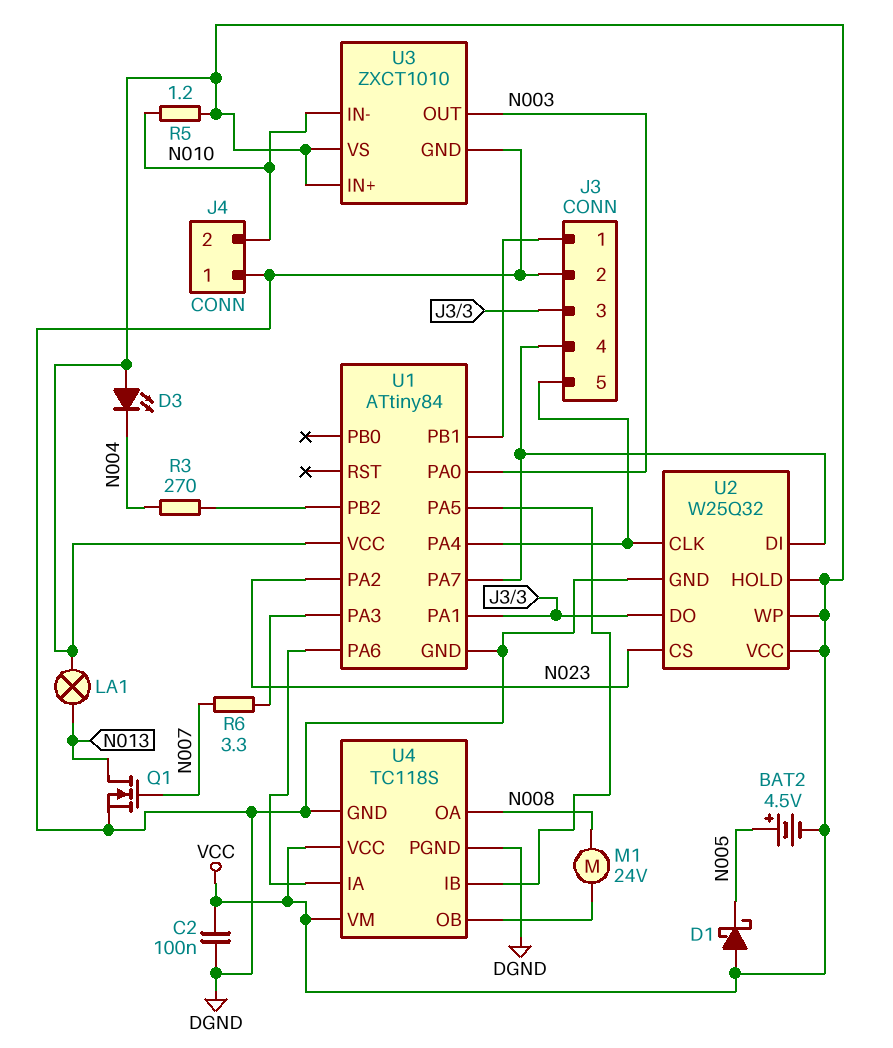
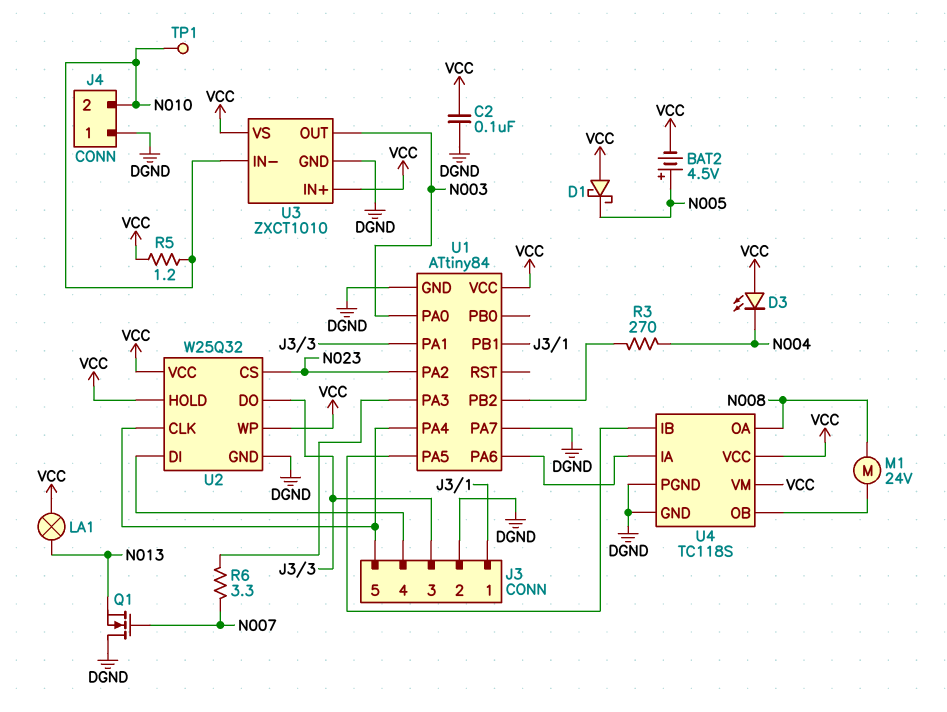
Q1: NMOS (G N007, D N013, S DGND) -> NMOS (G N007, D DGND, S N013)
TP1: none -> test point (N010)
U1 pin PA7: J3/4 -> DGND

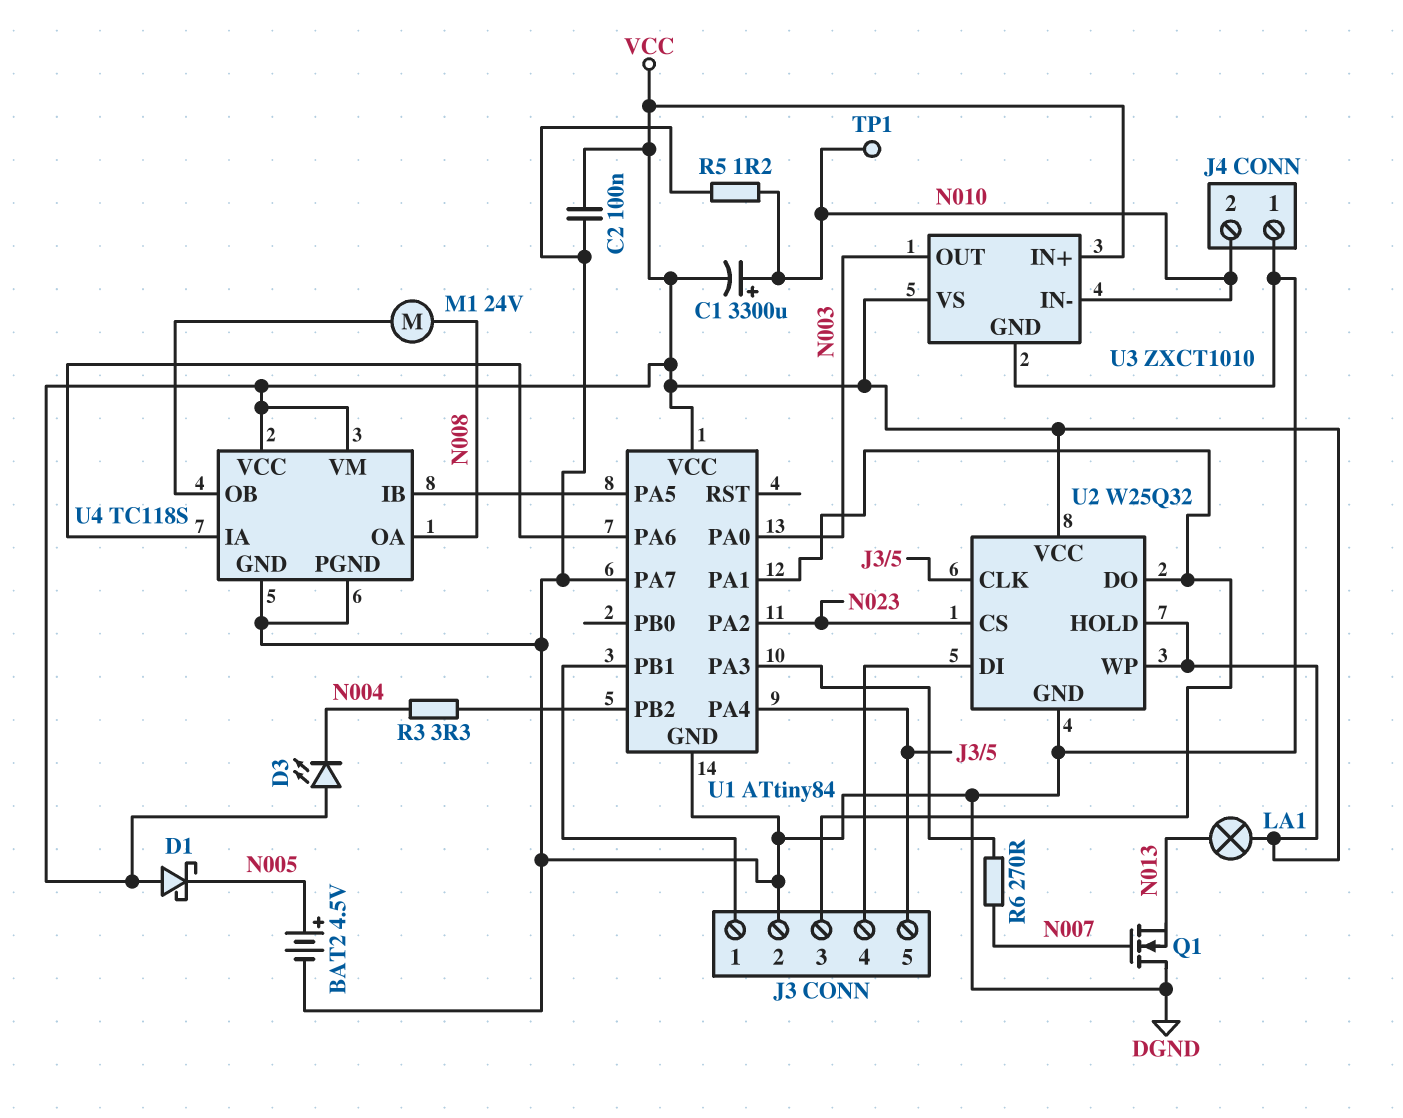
BAT2: 4.5V (plus N005, minus VCC) -> 4.5V (plus N005, minus DGND)
C1: none -> 3300uF (plus N010, minus VCC)
R3: 270 (N004, U1/PB2) -> 3.3 (N004, U1/PB2)
R5: 1.2 (N010, VCC) -> 1.2 (DGND, N010)
R6: 3.3 (N007, U1/PA3) -> 270 (N007, U1/PA3)

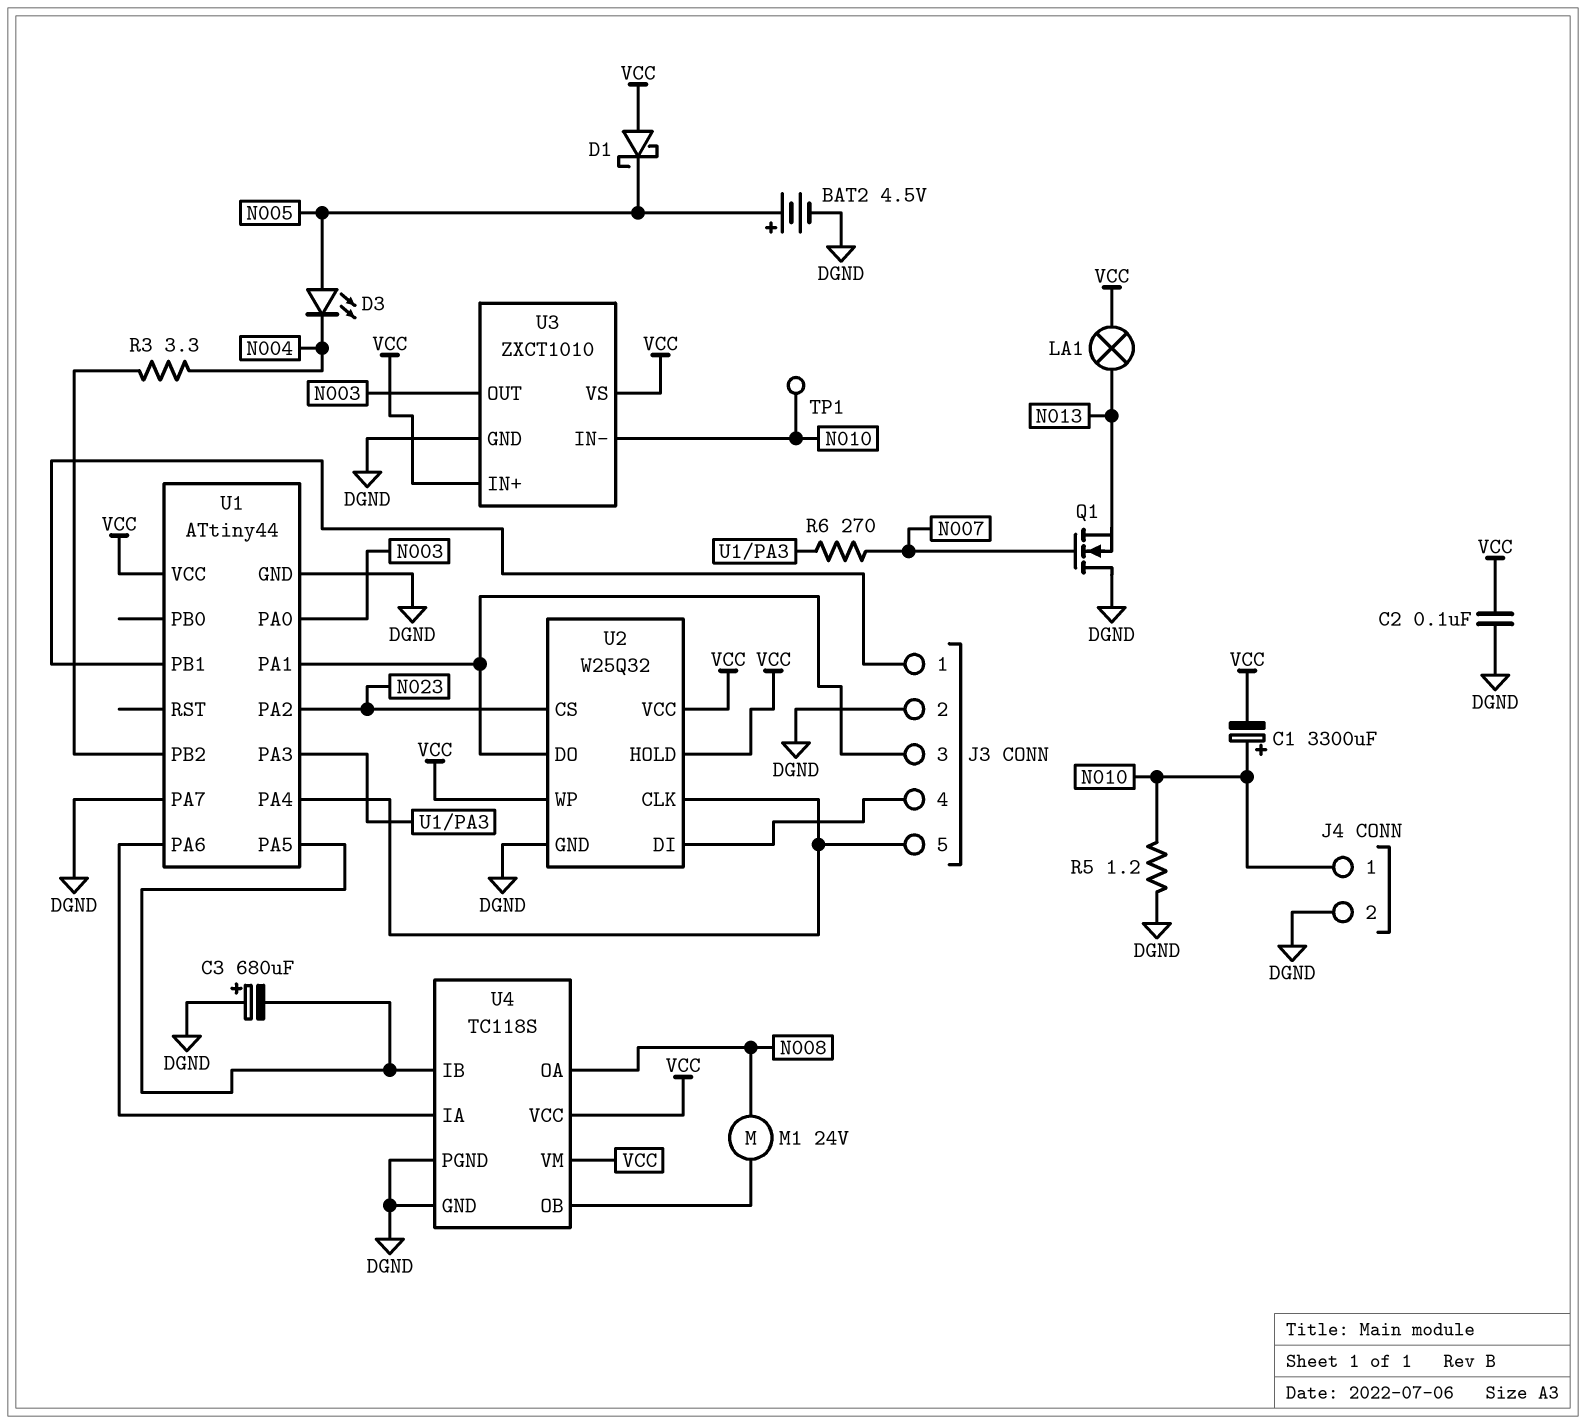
C3: none -> 680uF (plus DGND, minus U1/PA5)
D3: LED (A VCC, K N004) -> LED (A N005, K N004)
J4 pin 1: DGND -> N010
J4 pin 2: N010 -> DGND
U1: ATtiny84 -> ATtiny44

